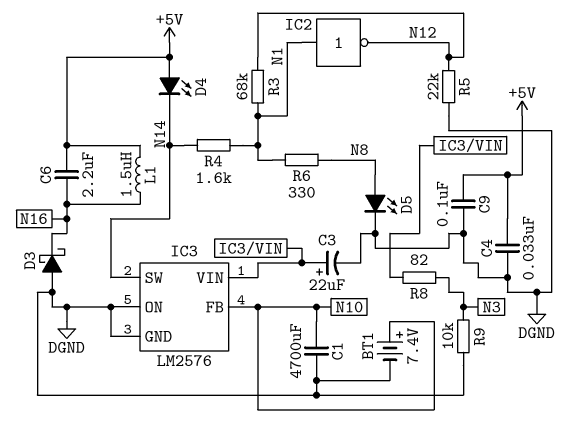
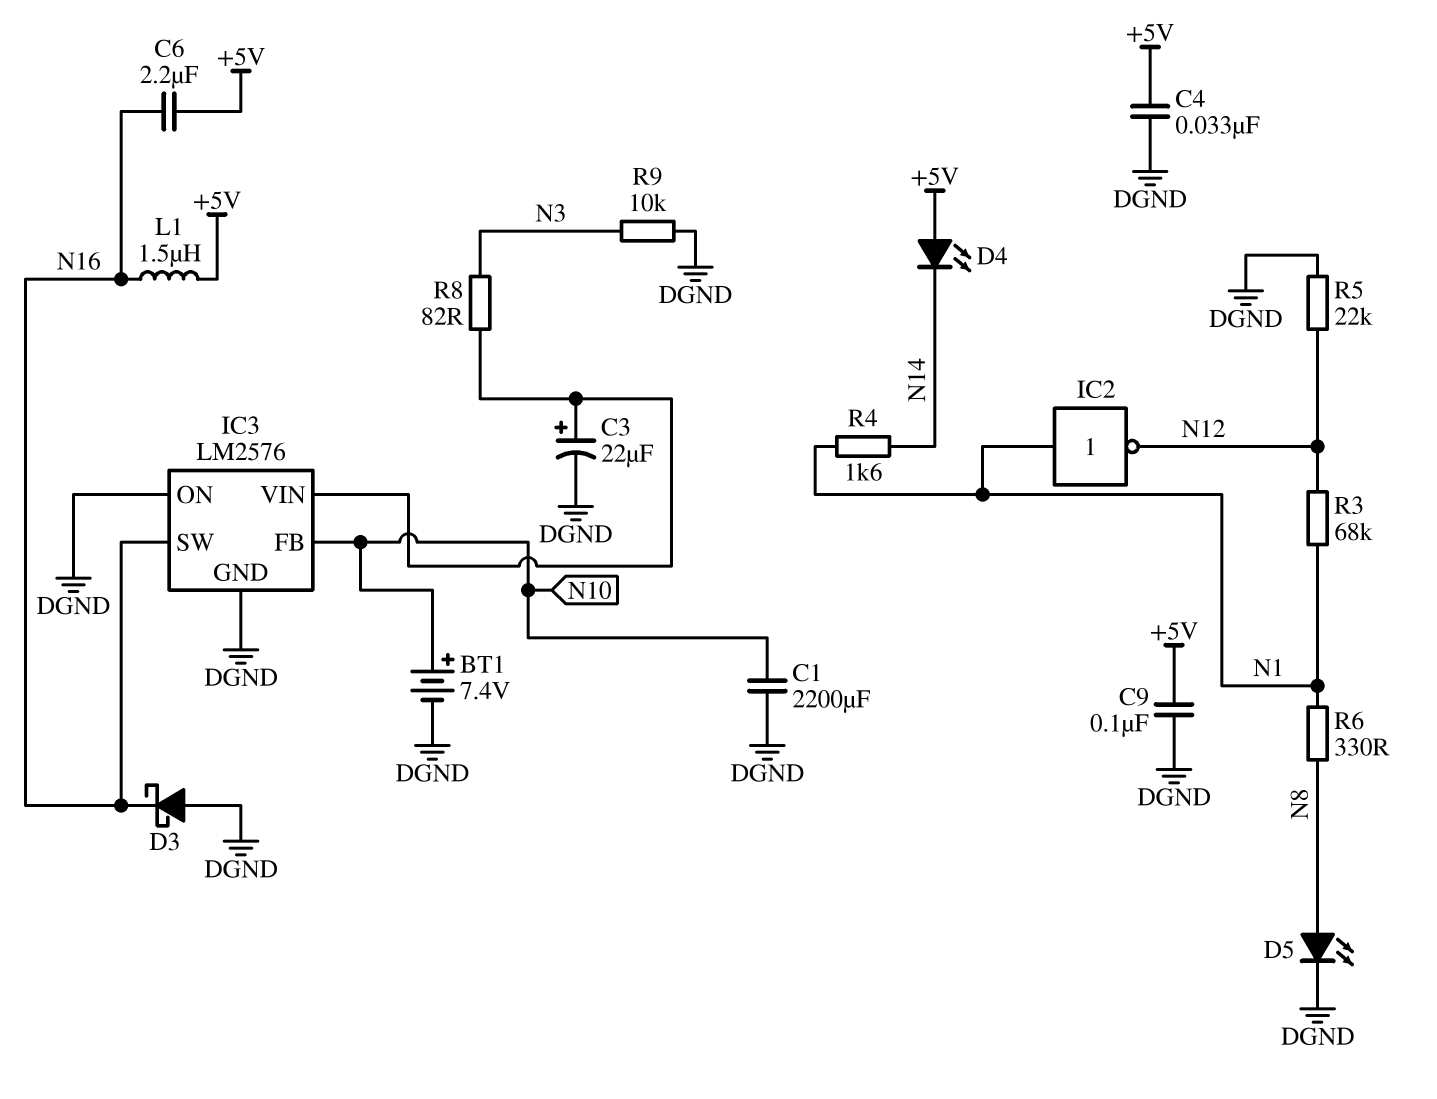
C1: 4700uF (DGND, N10) -> 2200uF (DGND, N10)
IC3 pin SW: N14 -> N16

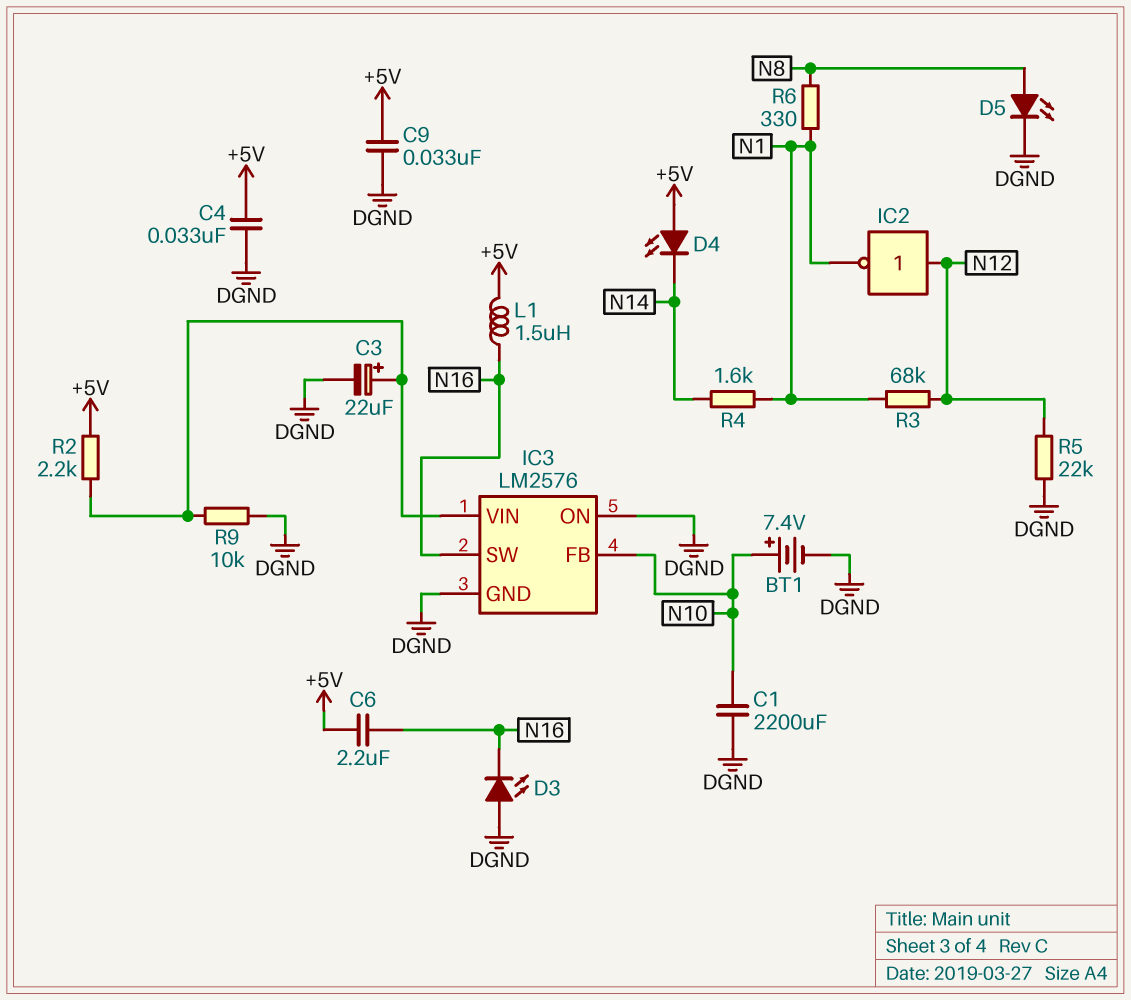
C9: 100nF (+5V, DGND) -> 33nF (+5V, DGND)
D3: schottky (A DGND, K N16) -> LED (A DGND, K N16)
IC2: NOT (in N1, out N12) -> NOT (in N12, out N1)
R2: none -> 2.2k (+5V, IC3/VIN)
R8: 82 (IC3/VIN, N3) -> none
R9: 10k (DGND, N3) -> 10k (DGND, IC3/VIN)

